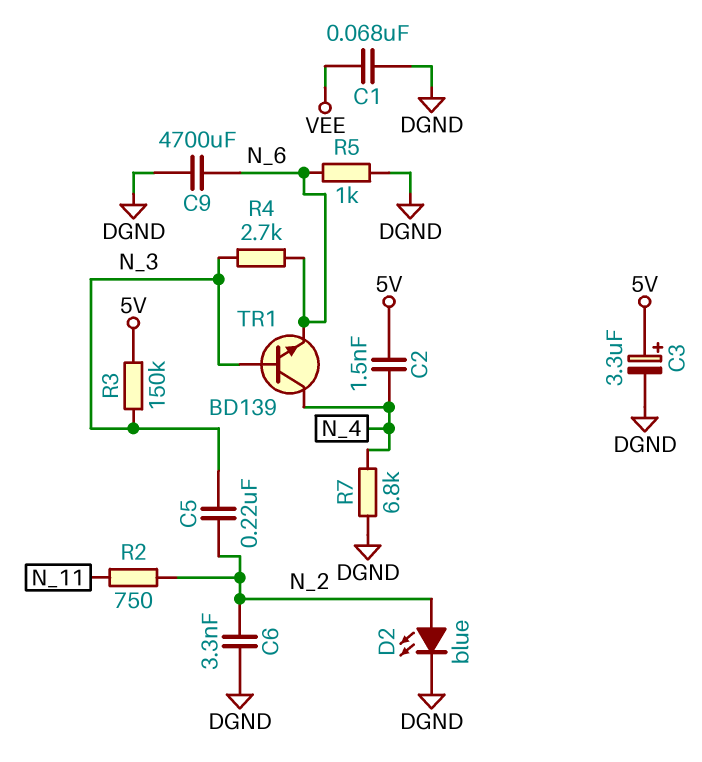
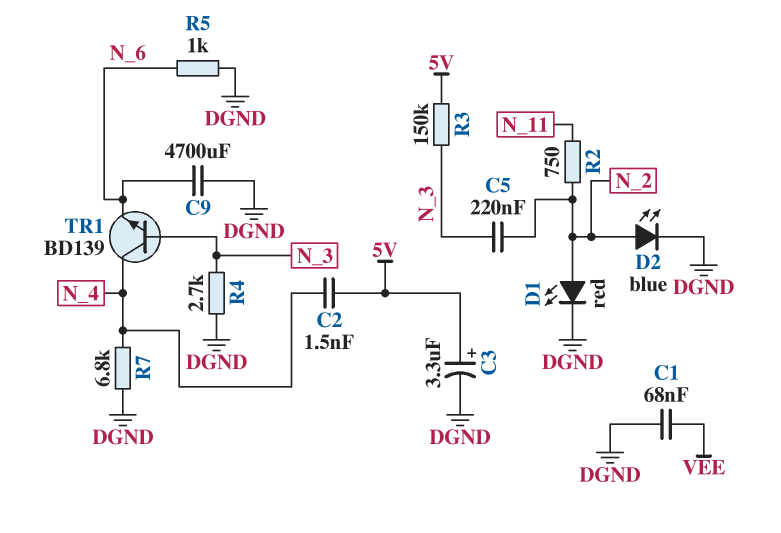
C6: 3.3nF (DGND, N_2) -> none
D1: none -> LED red (A N_2, K DGND)
R4: 2.7k (N_3, N_6) -> 2.7k (DGND, N_3)

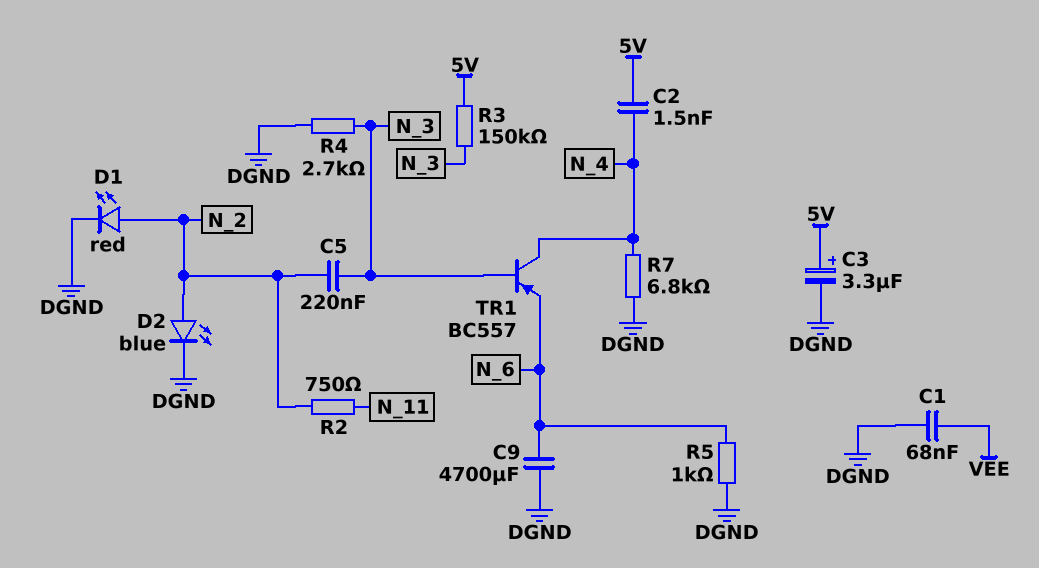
TR1: NPN BD139 (B N_3, C N_4, E N_6) -> PNP BC557 (B N_3, C N_4, E N_6)

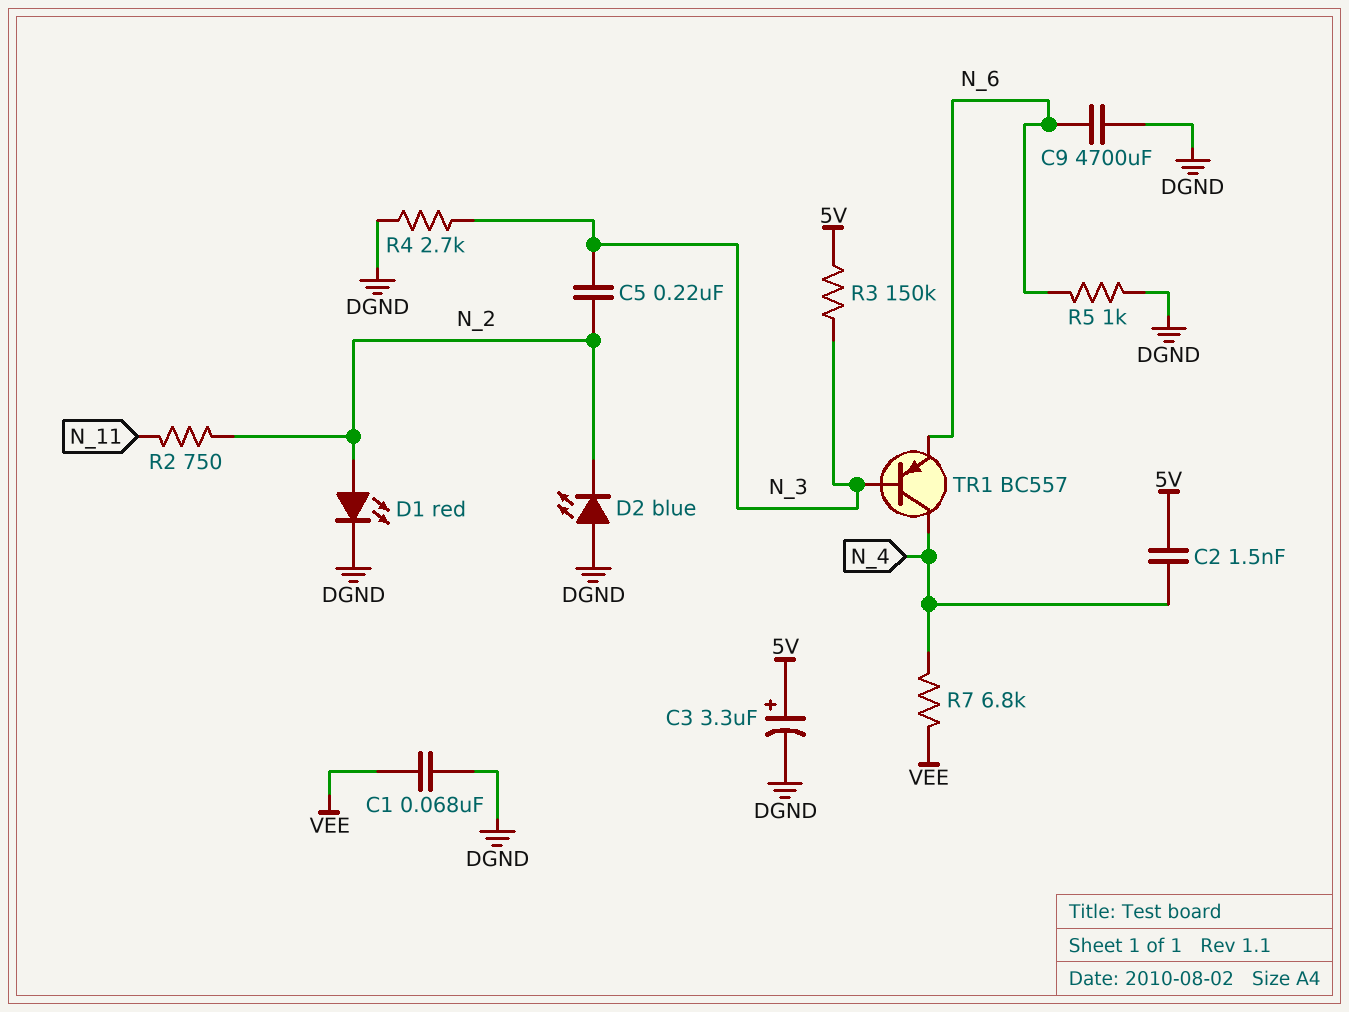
D2: LED blue (A N_2, K DGND) -> LED blue (A DGND, K N_2)
R7: 6.8k (DGND, N_4) -> 6.8k (N_4, VEE)

